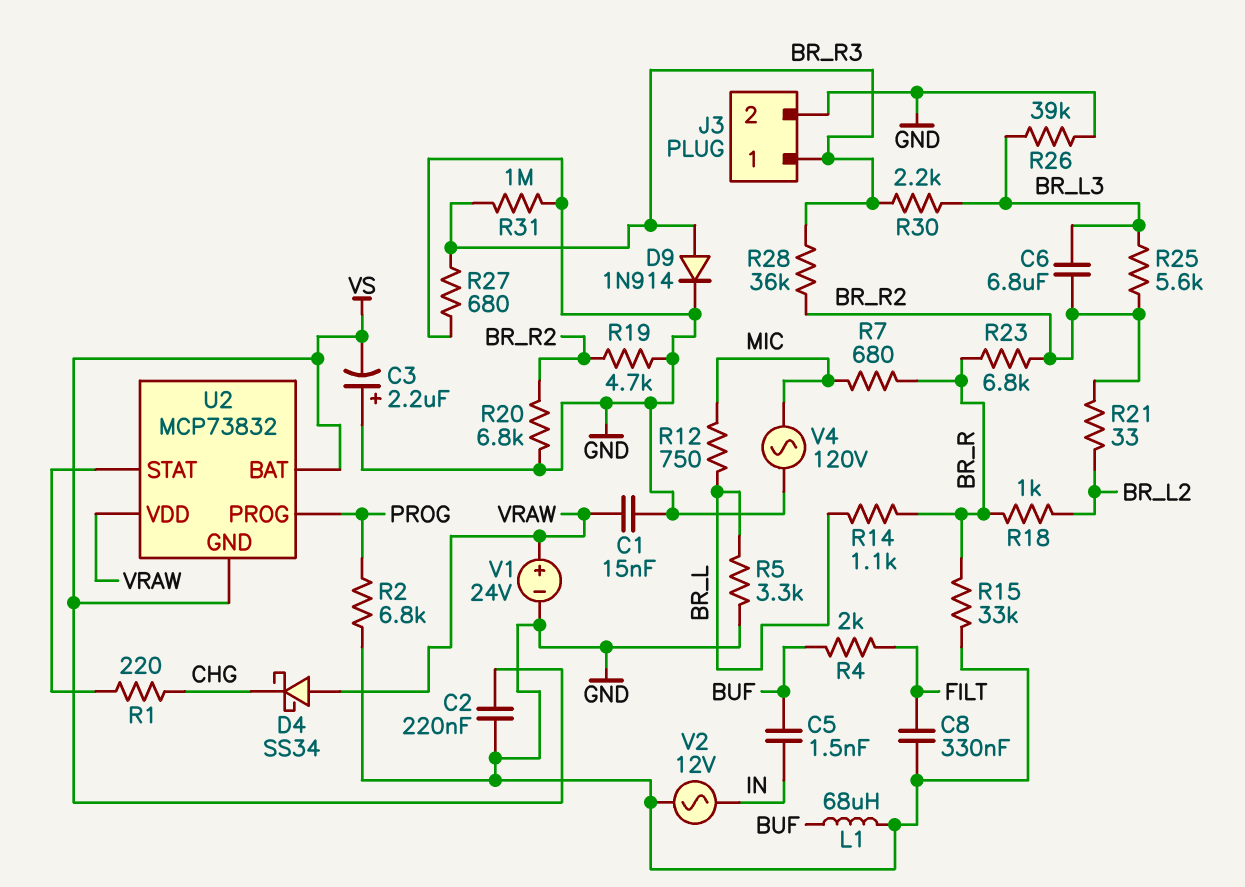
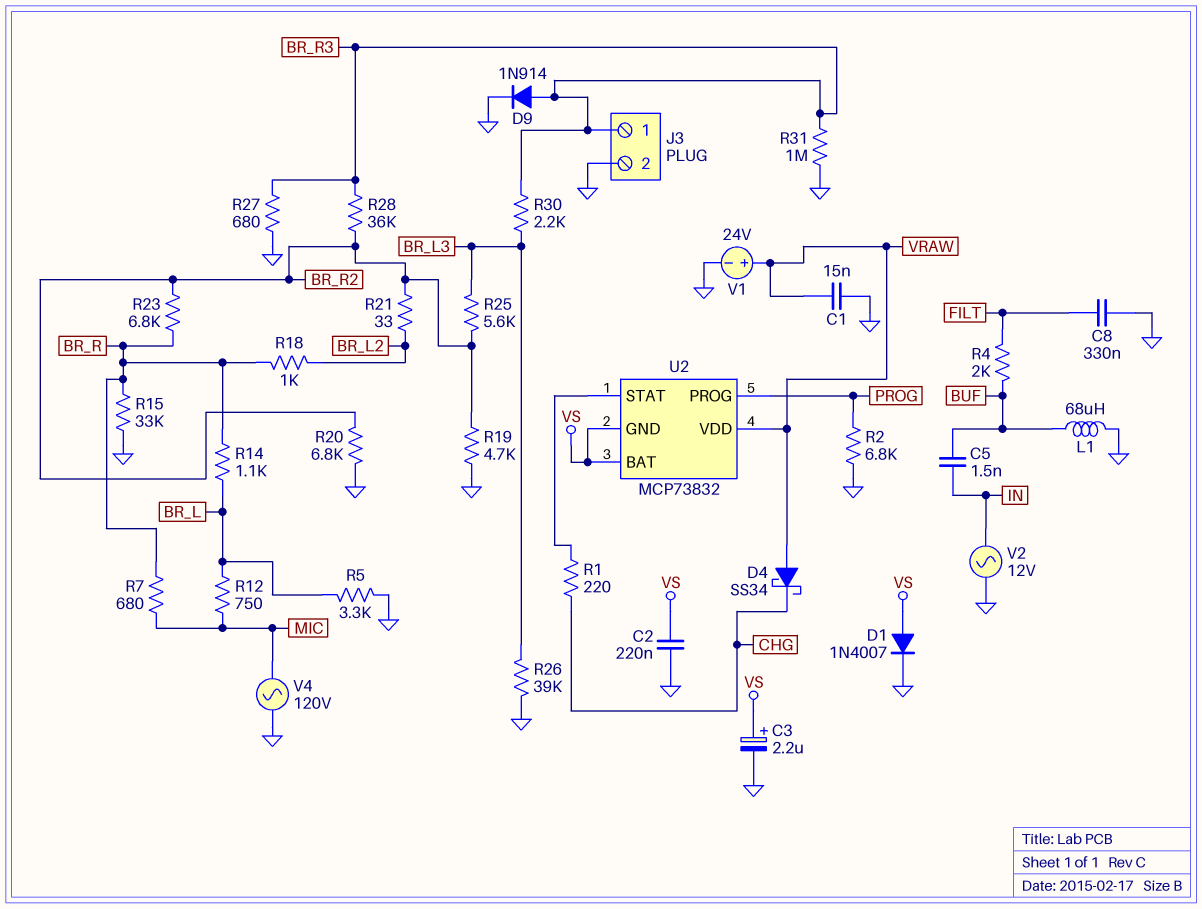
C3: 2.2uF (plus GND, minus VS) -> 2.2uF (plus VS, minus GND)
C6: 6.8uF (BR_L3, BR_R2) -> none
D1: none -> diode 1N4007 (A VS, K GND)

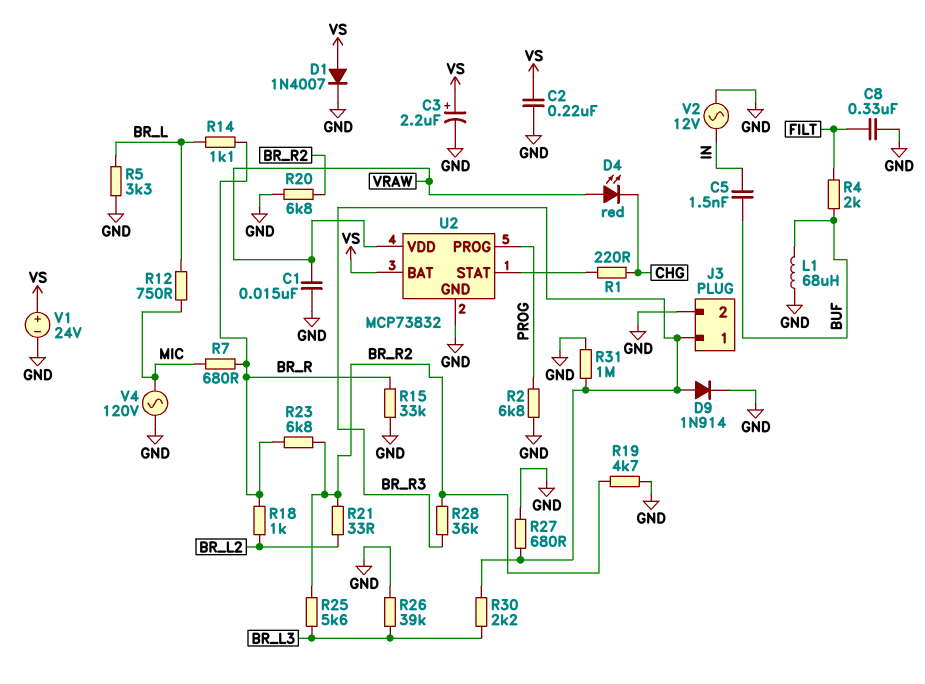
D4: schottky SS34 (A VRAW, K CHG) -> LED red (A VRAW, K CHG)
U2 pin GND: VS -> GND
V1: 24V (plus VRAW, minus GND) -> 24V (plus VS, minus GND)

